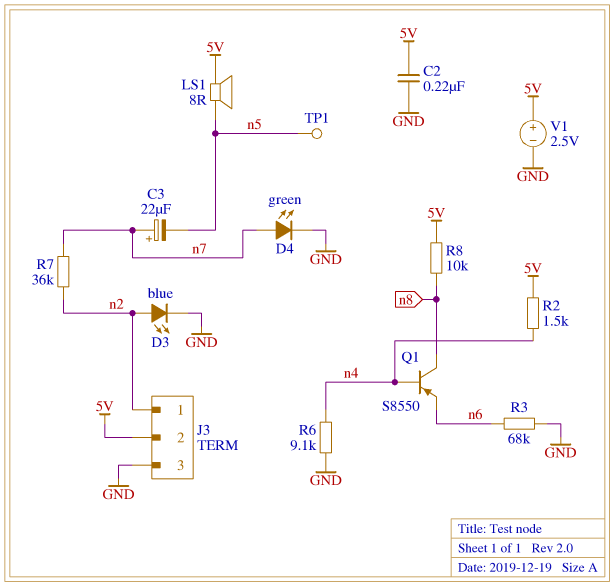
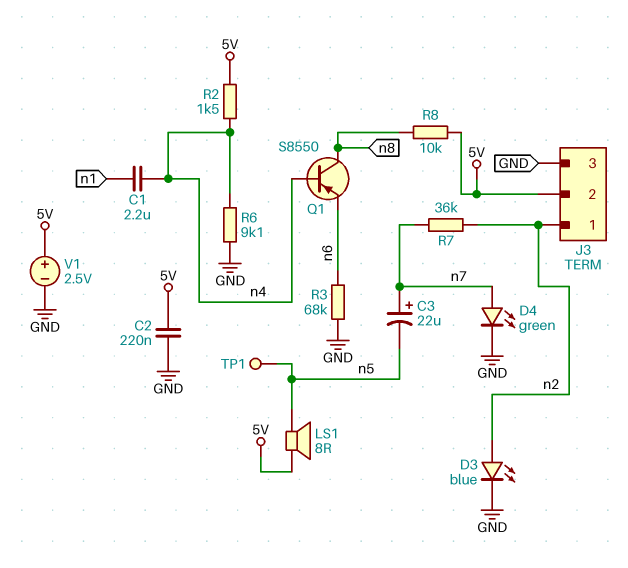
C1: none -> 2.2uF (n1, n4)

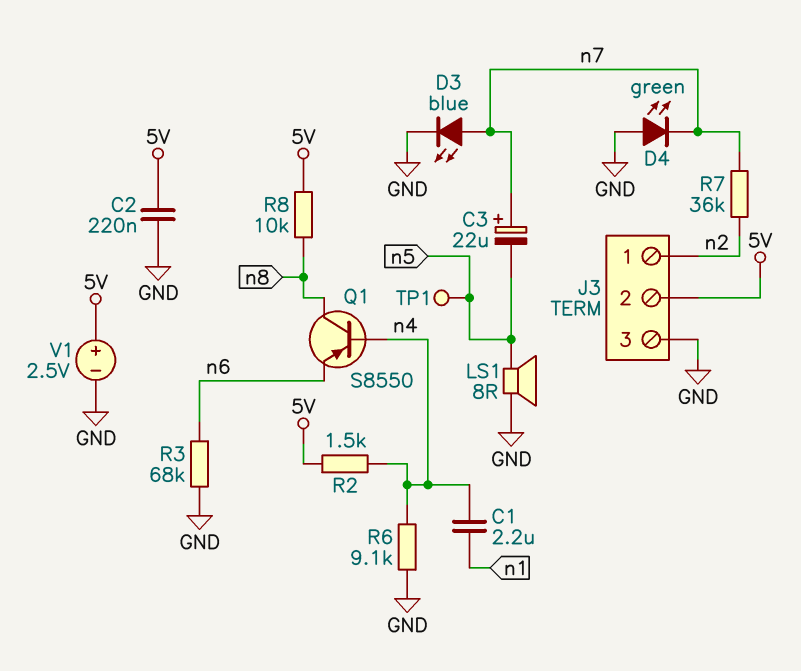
D3: LED blue (A n2, K GND) -> LED blue (A n7, K GND)
D4: LED green (A n7, K GND) -> LED green (A GND, K n7)
LS1: speaker 8R (5V, n5) -> speaker 8R (GND, n5)

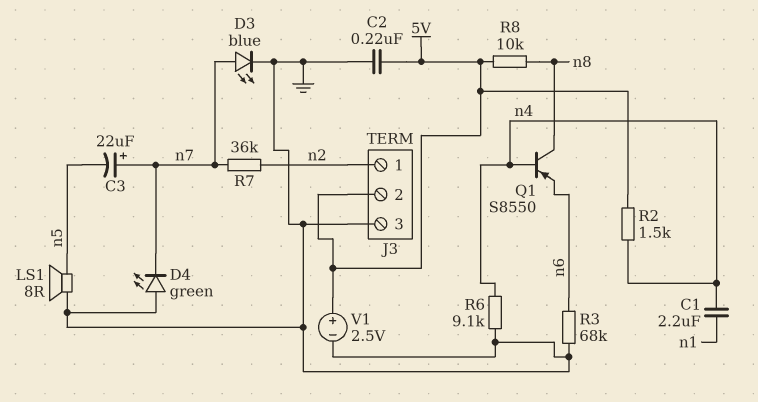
TP1: test point (n5) -> none

